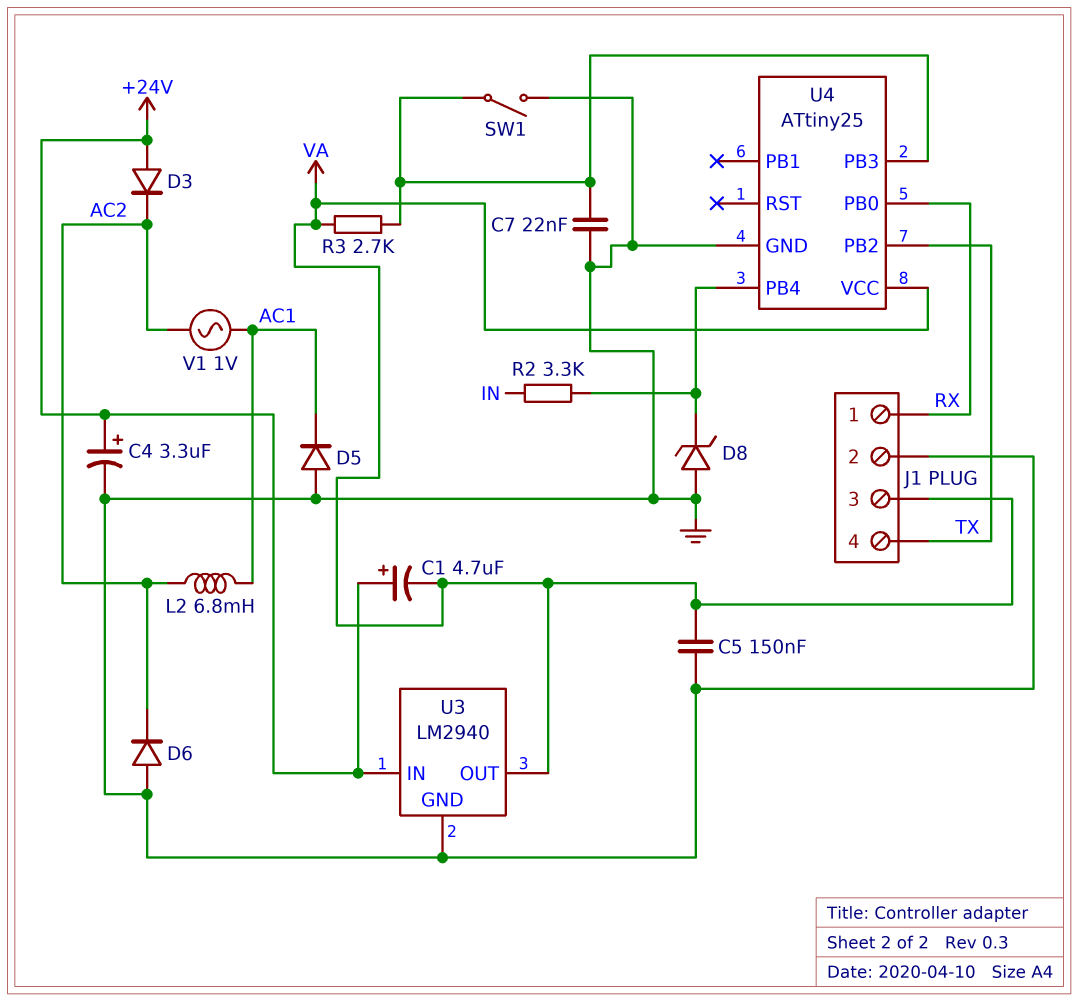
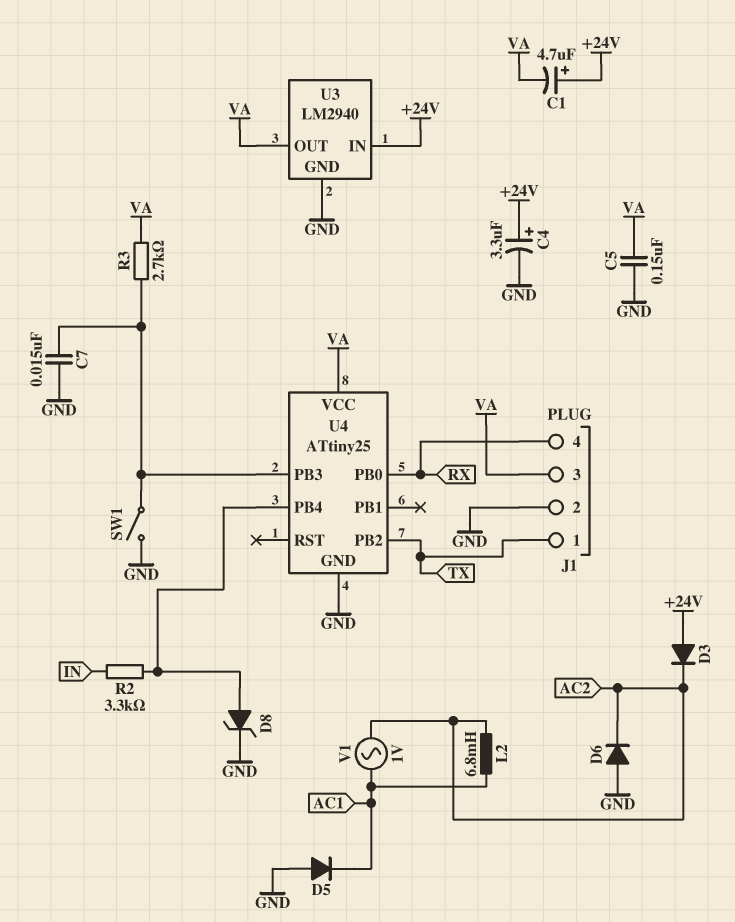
C7: 22nF (GND, U4/PB3) -> 15nF (GND, U4/PB3)
D8: zener (A GND, K U4/PB4) -> zener (A U4/PB4, K GND)
J1 pin 1: RX -> TX
J1 pin 4: TX -> RX

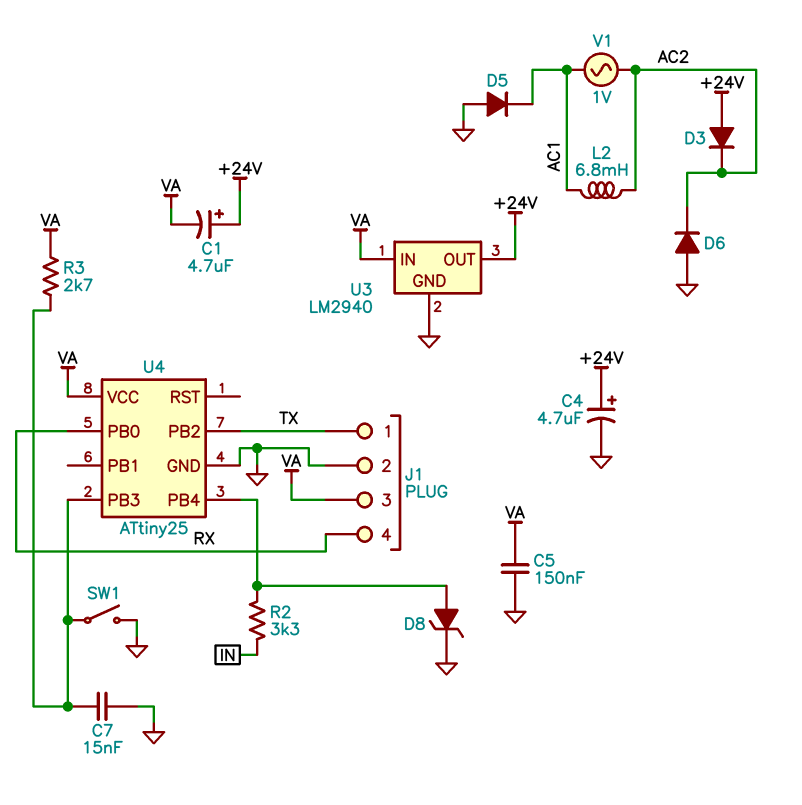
C4: 3.3uF (plus +24V, minus GND) -> 4.7uF (plus +24V, minus GND)
U3 pin IN: +24V -> VA
U3 pin OUT: VA -> +24V

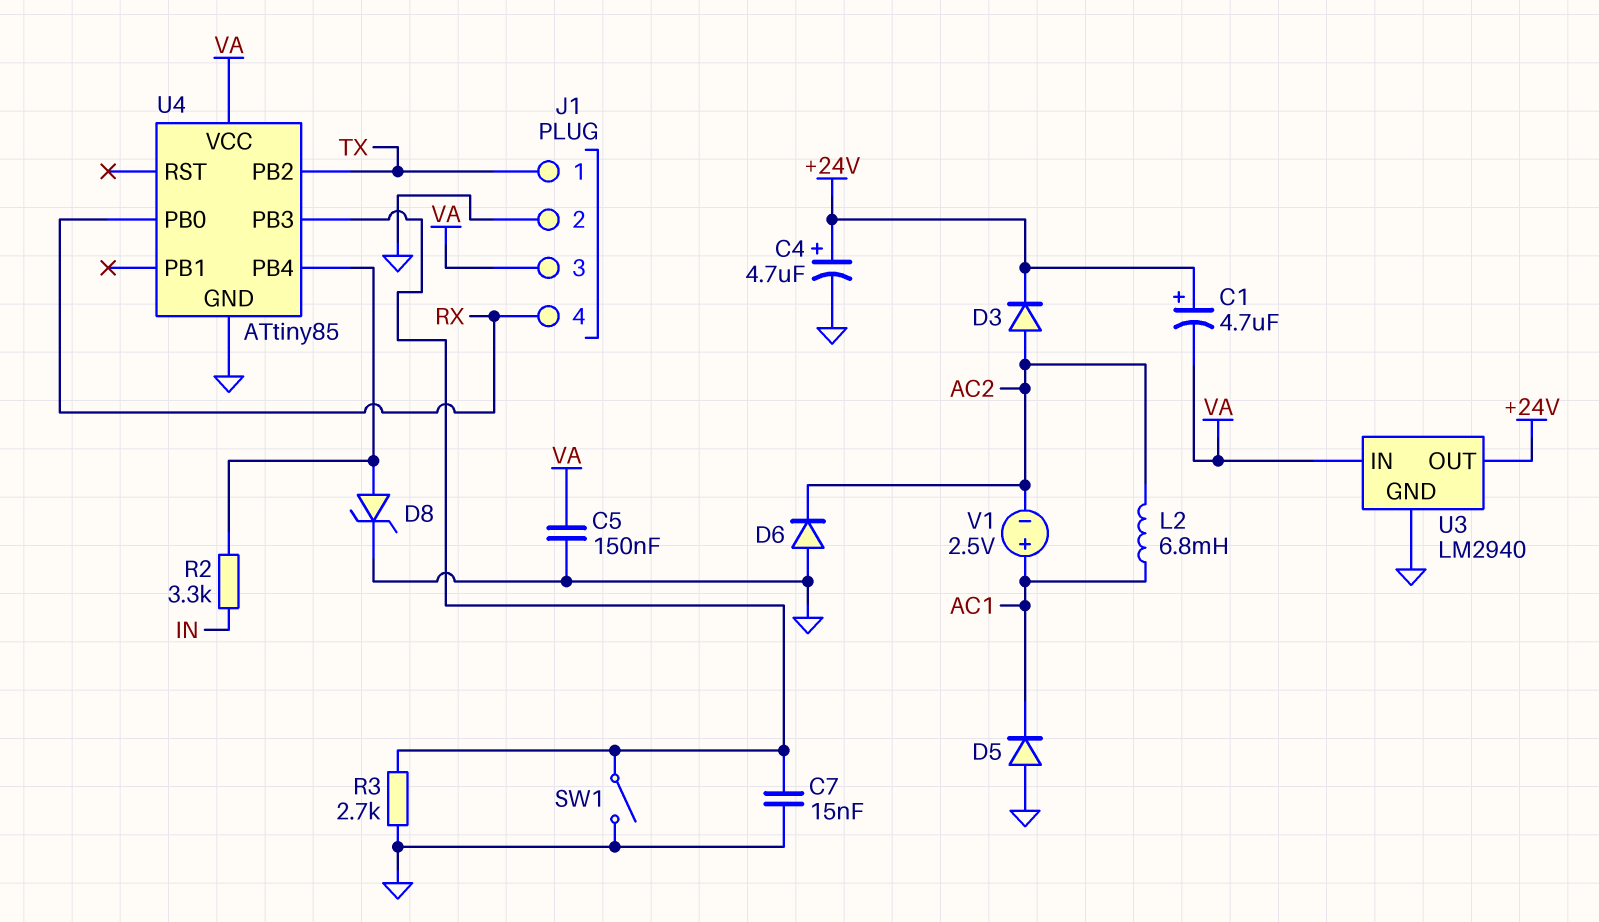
D3: diode (A +24V, K AC2) -> diode (A AC2, K +24V)
R3: 2.7k (U4/PB3, VA) -> 2.7k (GND, U4/PB3)
U4: ATtiny25 -> ATtiny85
V1: AC 1V (AC1, AC2) -> 2.5V (plus AC1, minus AC2)

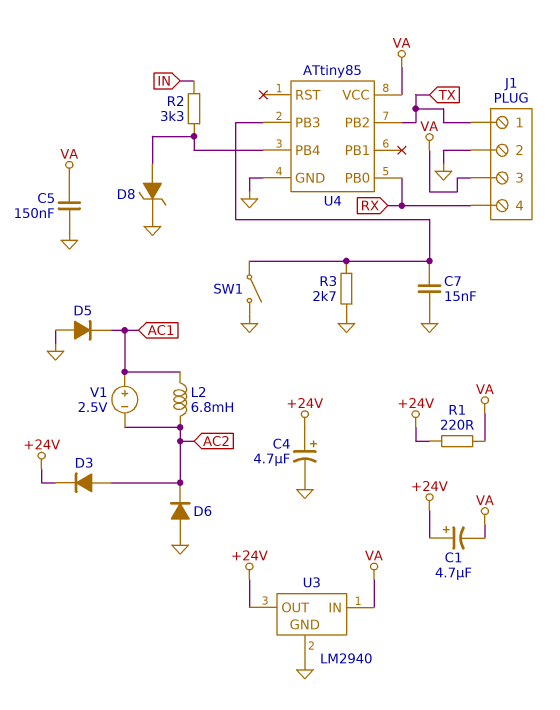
R1: none -> 220 (+24V, VA)

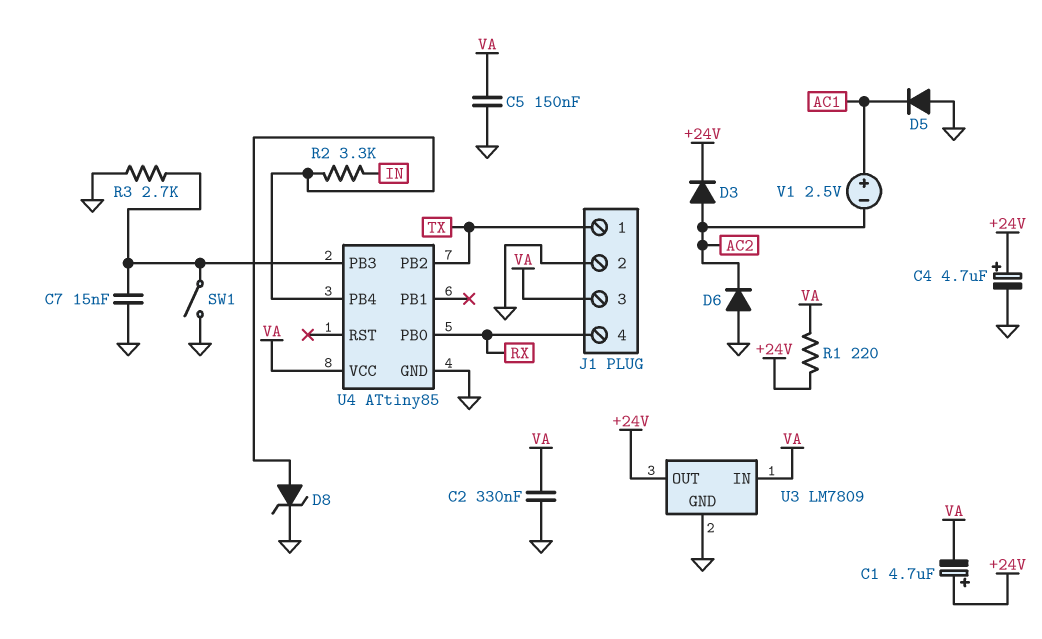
C2: none -> 330nF (GND, VA)
L2: 6.8mH (AC1, AC2) -> none
U3: LM2940 -> LM7809

